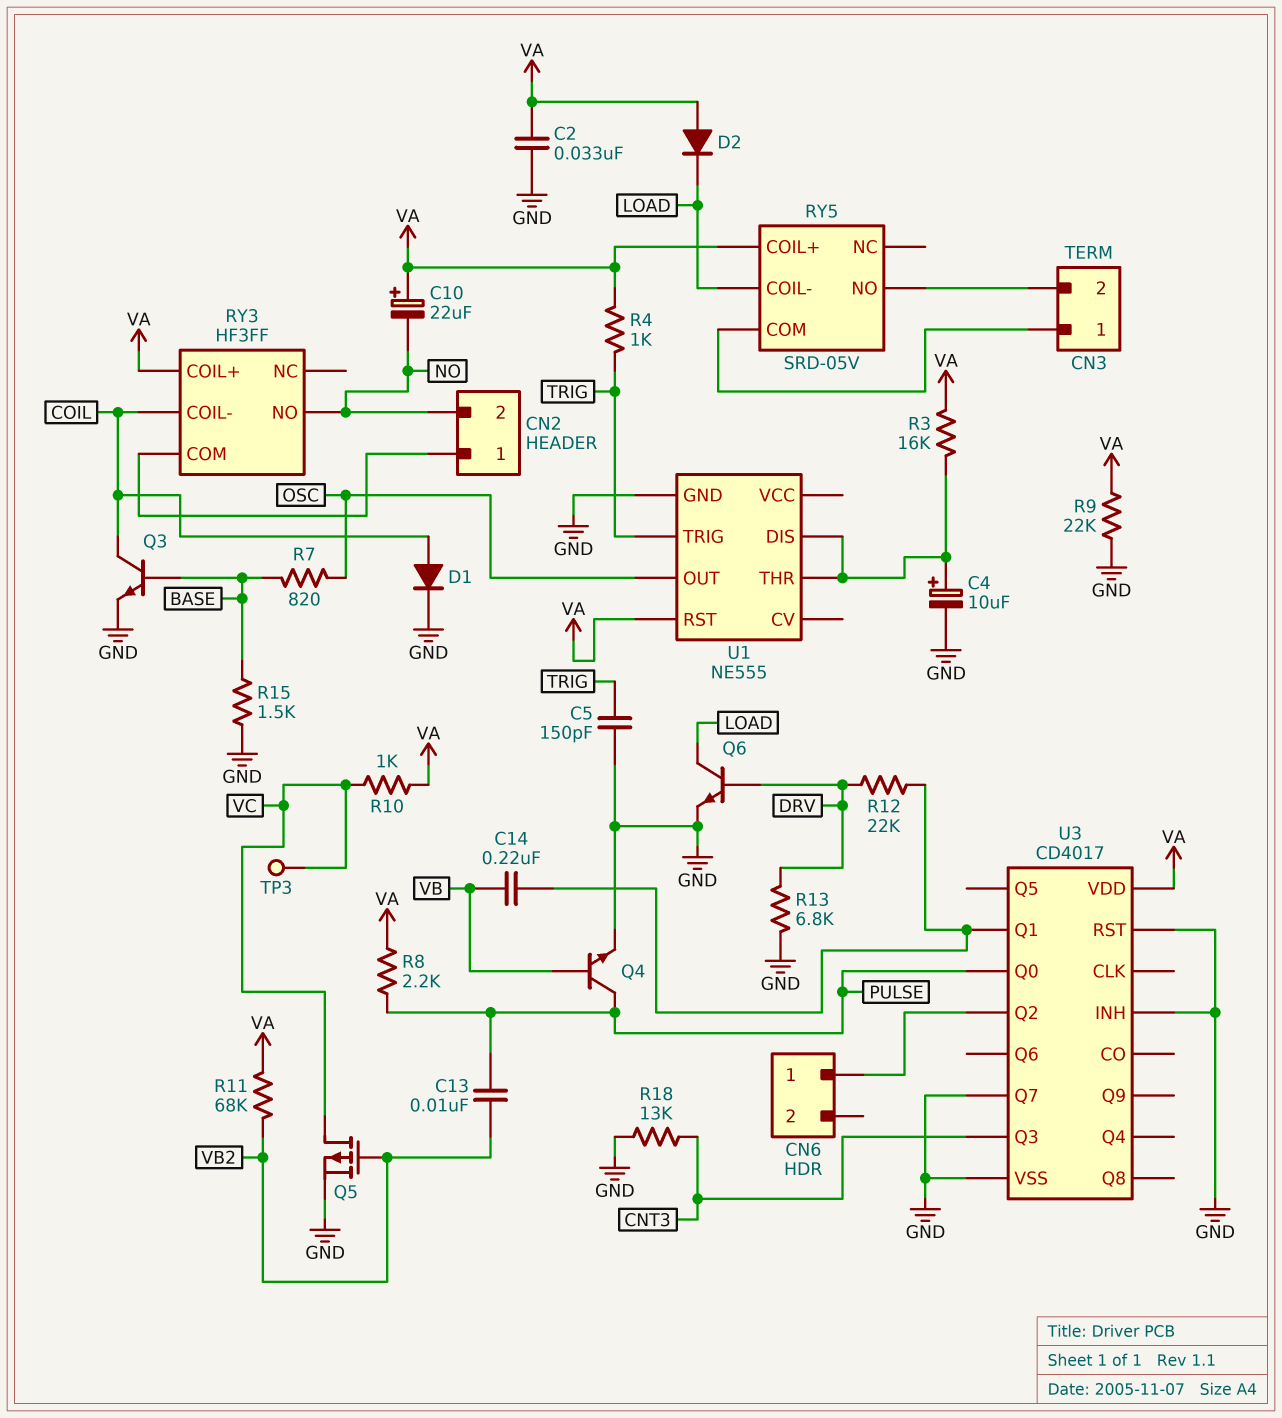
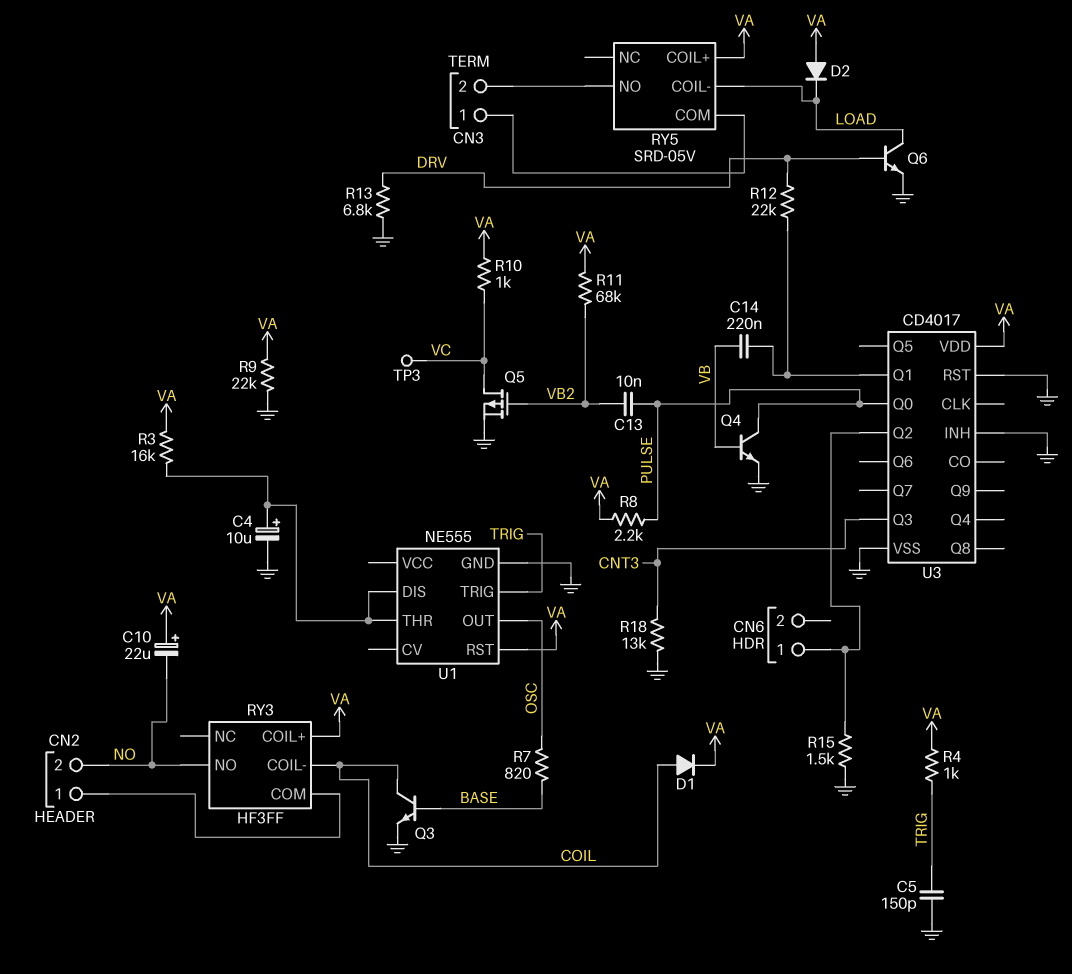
C2: 33nF (GND, VA) -> none
D1: diode (A COIL, K GND) -> diode (A COIL, K VA)
R15: 1.5k (BASE, GND) -> 1.5k (CN6/1, GND)
U3 pin Q7: GND -> none

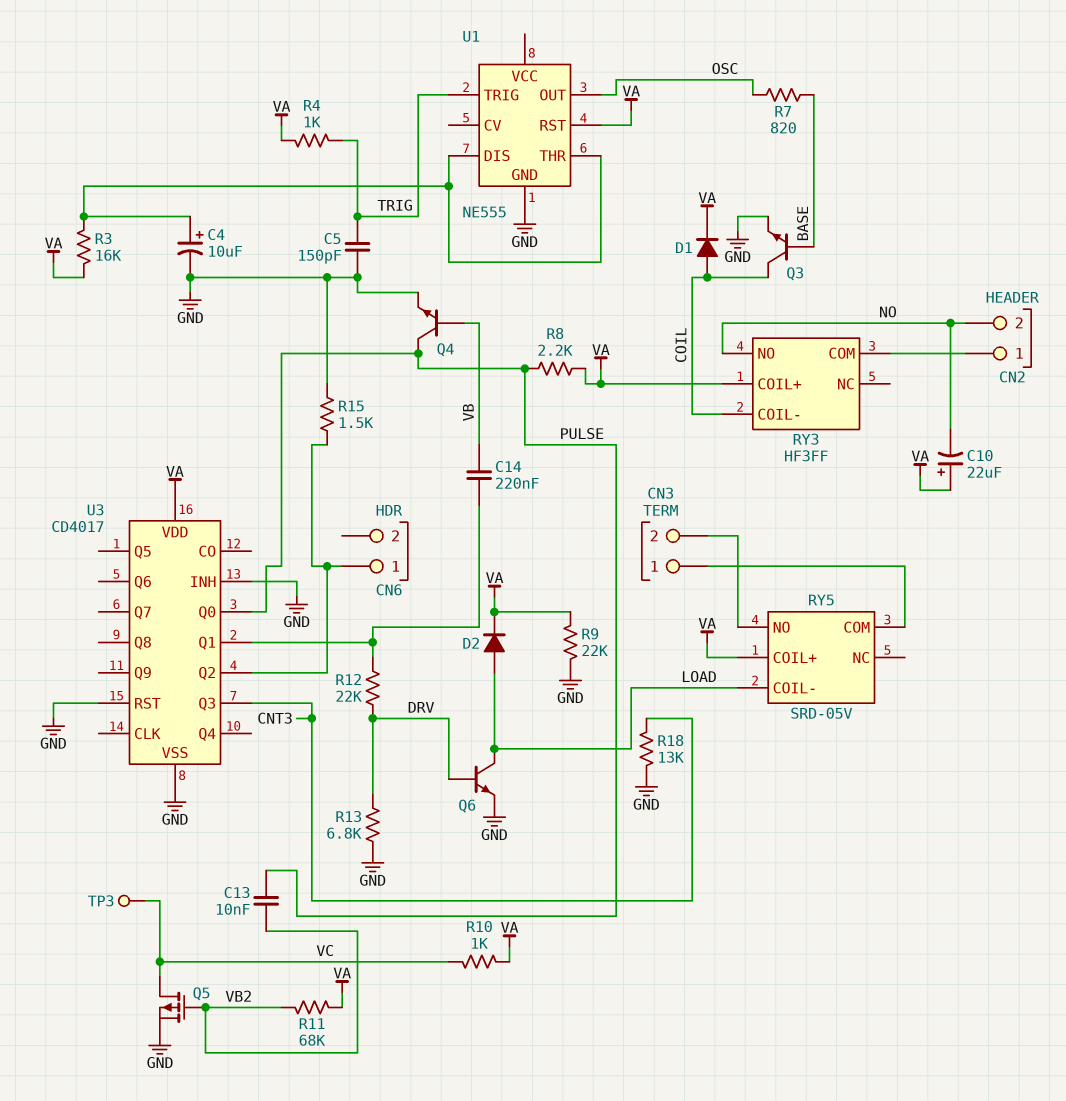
D2: diode (A VA, K LOAD) -> diode (A LOAD, K VA)

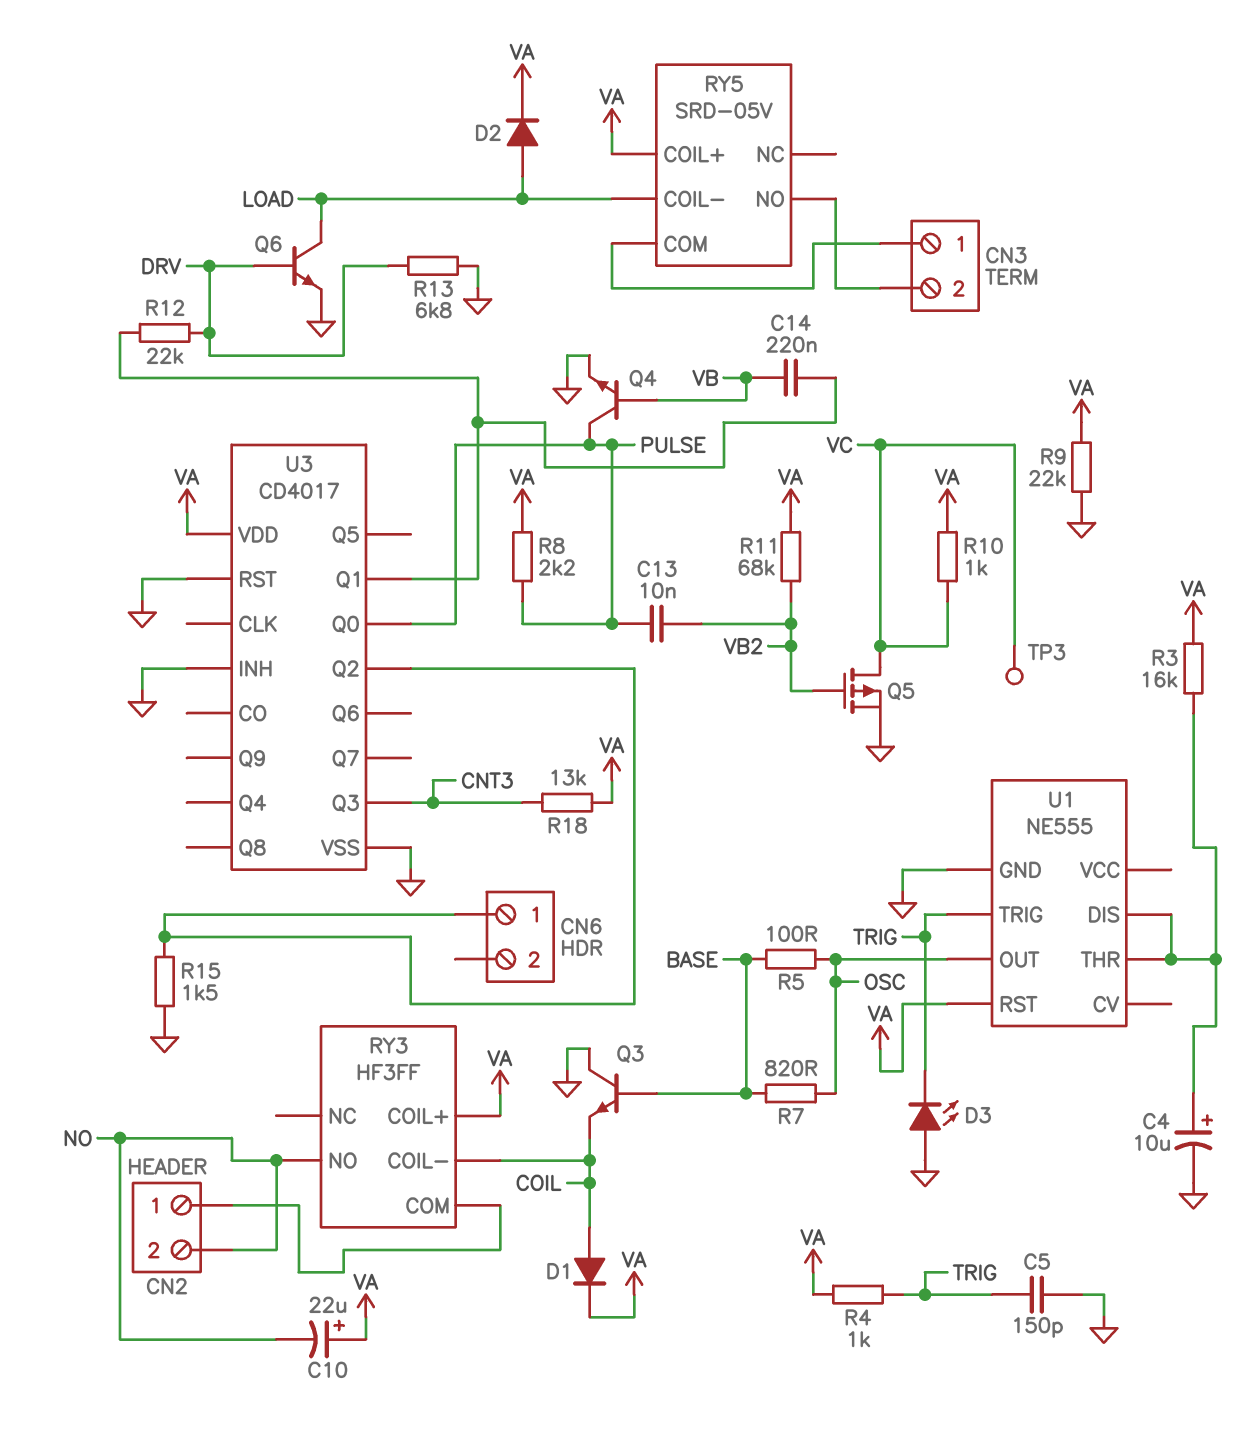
D3: none -> LED (A GND, K TRIG)
Q3: NPN (B BASE, C COIL, E GND) -> NPN (B BASE, C GND, E COIL)
R5: none -> 100 (BASE, OSC)
R18: 13k (CNT3, GND) -> 13k (CNT3, VA)

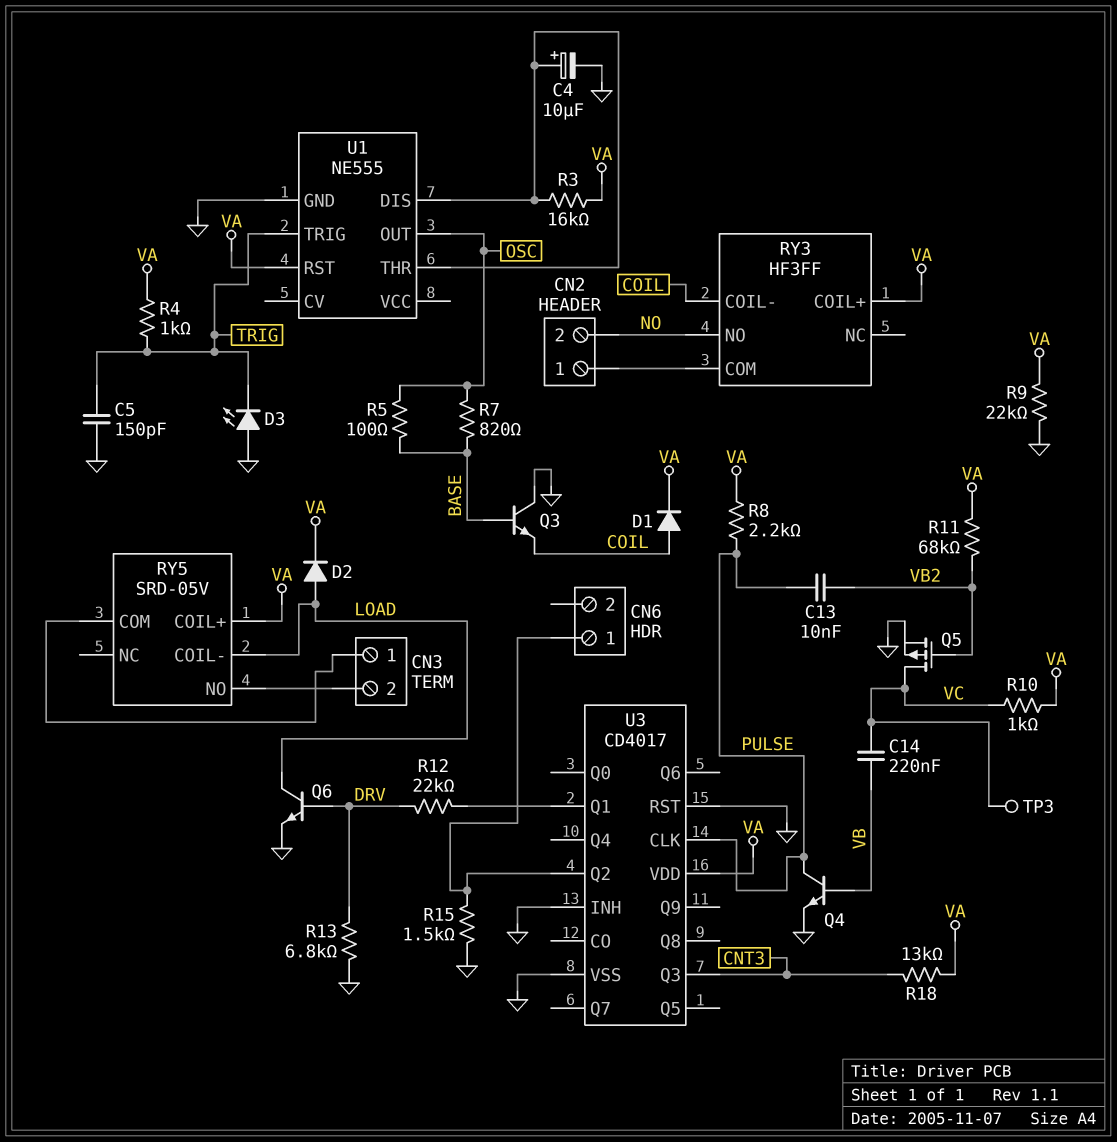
C10: 22uF (plus VA, minus NO) -> none
C14: 220nF (U3/Q1, VB) -> 220nF (VB, VC)
U3 pin CLK: none -> PULSE
U3 pin Q0: PULSE -> none

